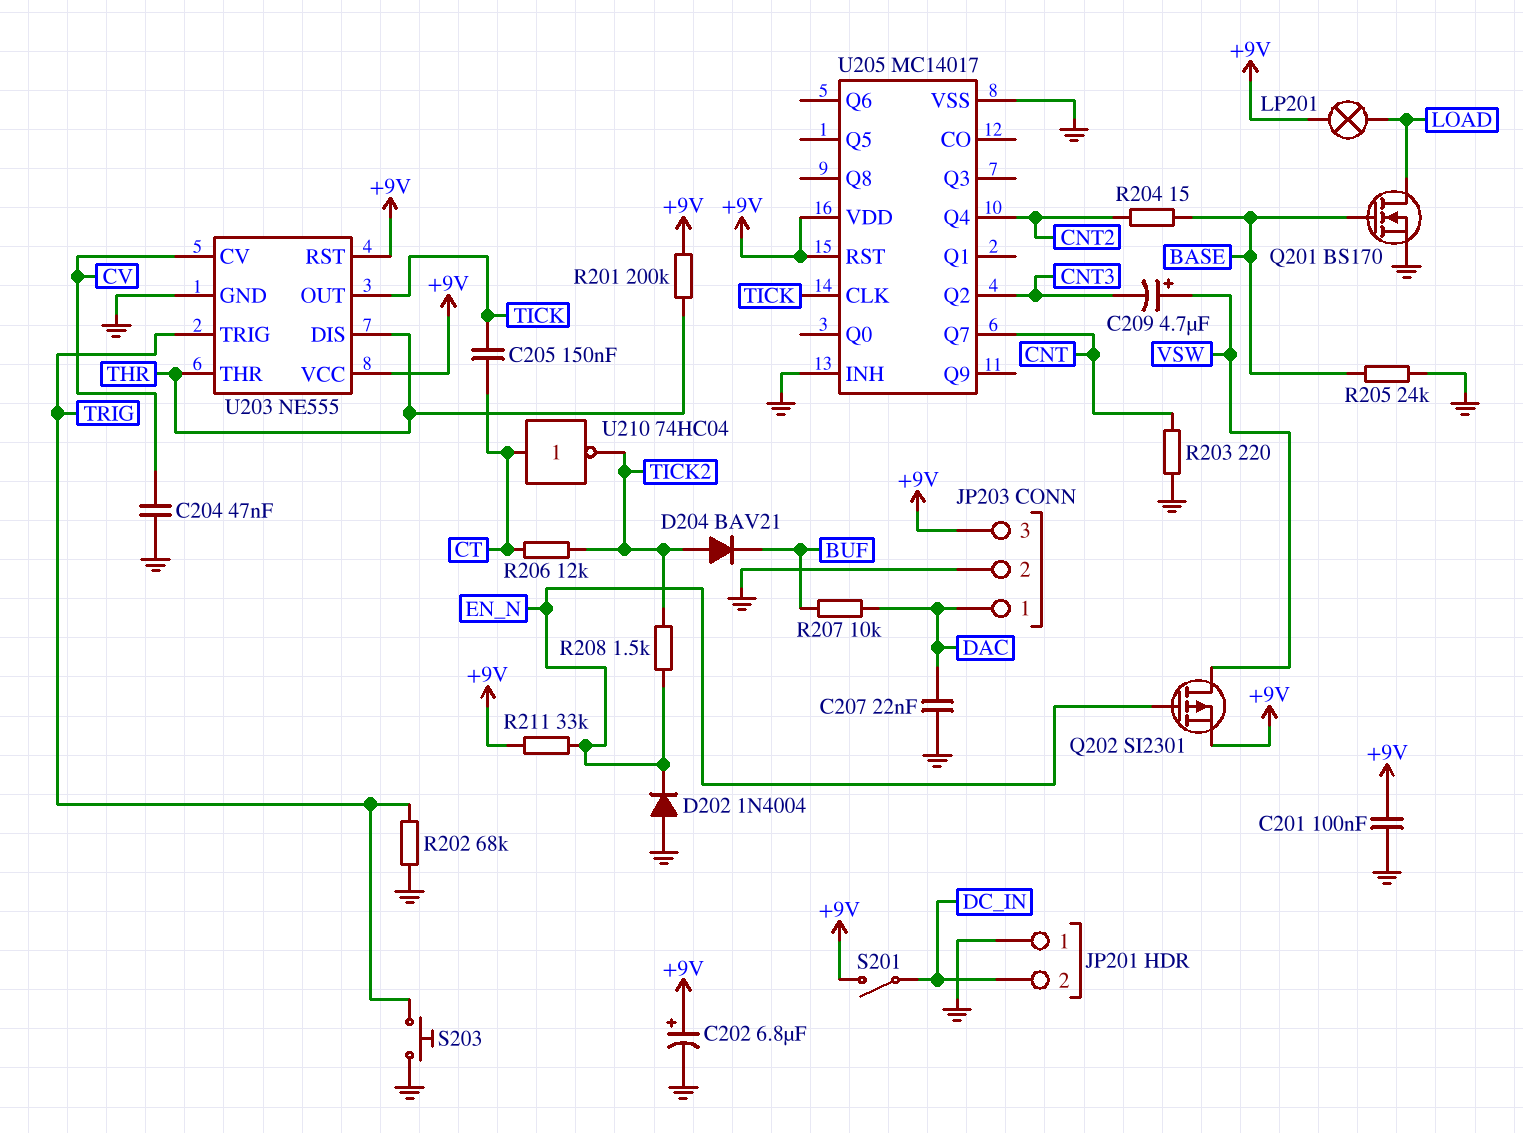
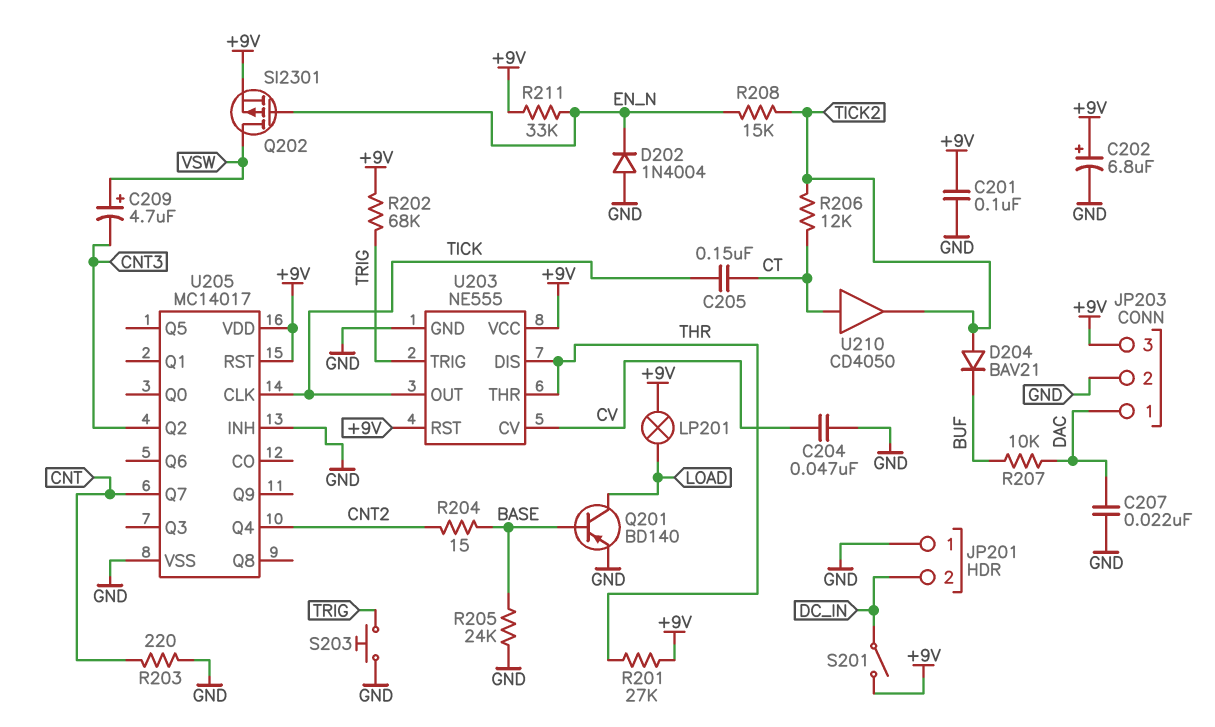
Q201: NMOS BS170 (G BASE, D LOAD, S GND) -> PNP BD140 (B BASE, C LOAD, E GND)
R201: 200k (+9V, THR) -> 27k (+9V, THR)
R202: 68k (GND, TRIG) -> 68k (+9V, TRIG)
R208: 1.5k (EN_N, TICK2) -> 15k (EN_N, TICK2)
U210: NOT 74HC04 (in CT, out TICK2) -> buffer CD4050 (in CT, out TICK2)

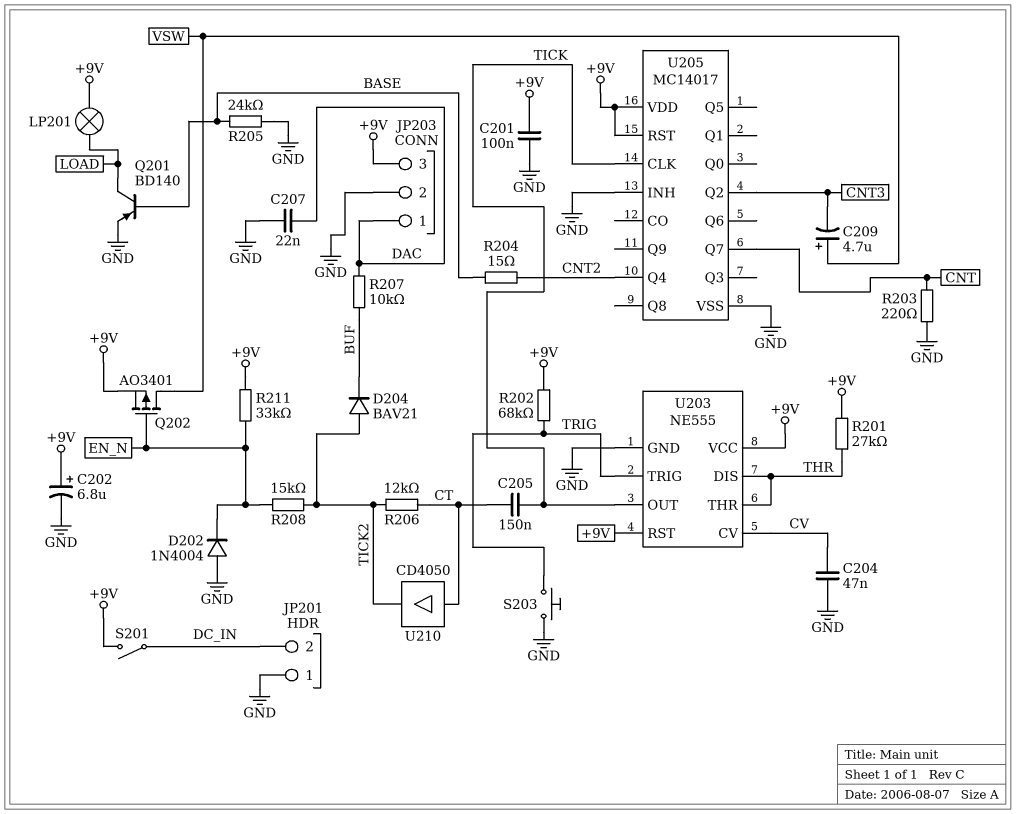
Q202: PMOS SI2301 (G EN_N, D VSW, S +9V) -> PMOS AO3401 (G EN_N, D VSW, S +9V)

